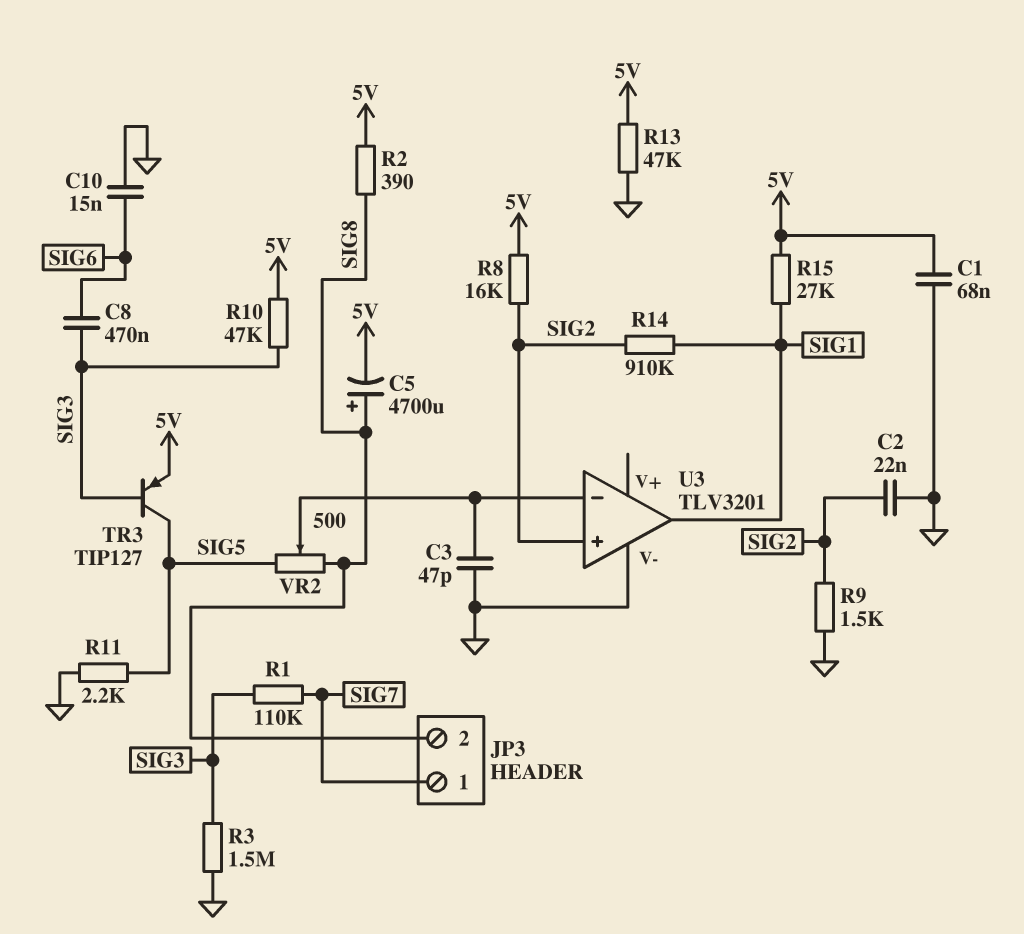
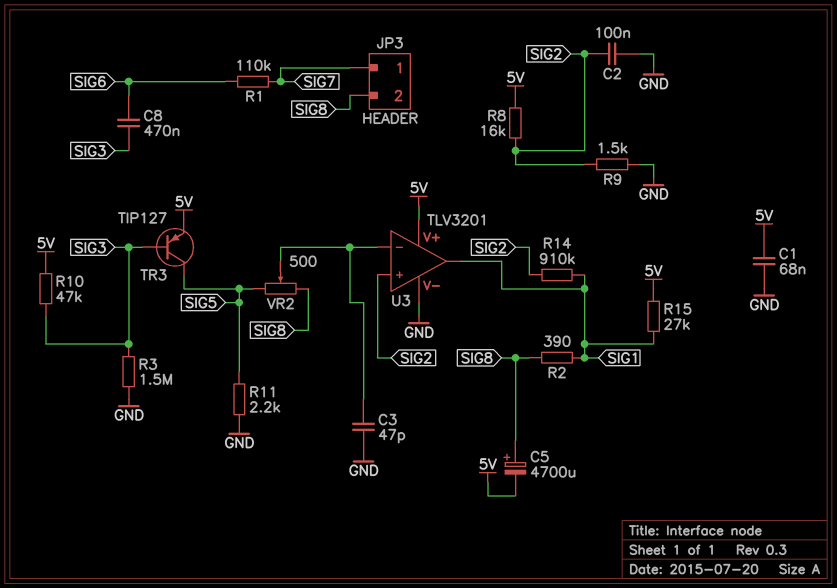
C2: 22nF (GND, SIG2) -> 100nF (GND, SIG2)
C10: 15nF (GND, SIG6) -> none
R1: 110k (SIG3, SIG7) -> 110k (SIG6, SIG7)
R2: 390 (5V, SIG8) -> 390 (SIG1, SIG8)
R13: 47k (5V, GND) -> none
U3 pin V+: none -> 5V

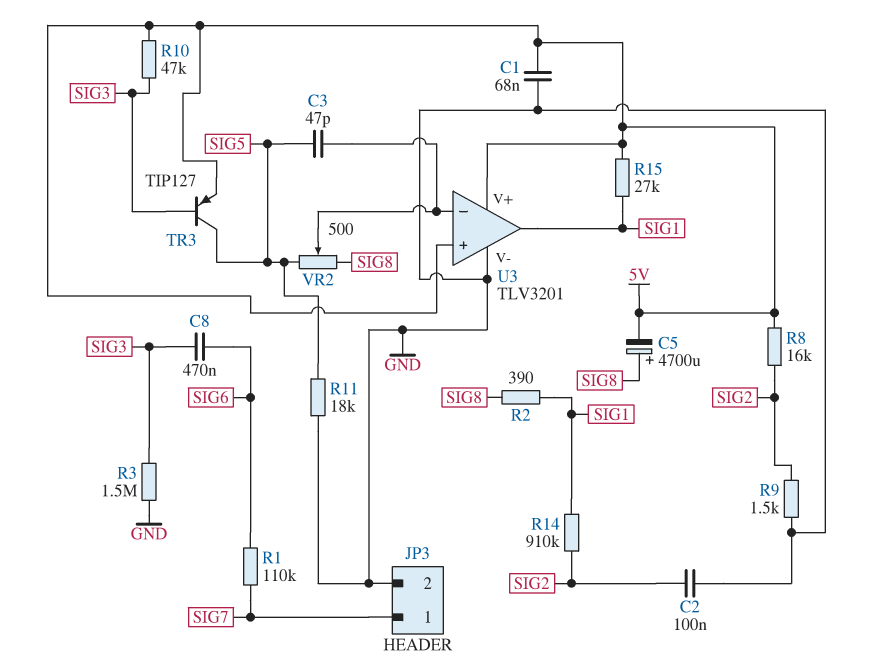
C3: 47pF (GND, U3/in-) -> 47pF (SIG5, U3/in-)
JP3 pin 2: SIG8 -> GND
R11: 2.2k (GND, SIG5) -> 18k (GND, SIG5)
U3 pin in+: SIG2 -> 5V

